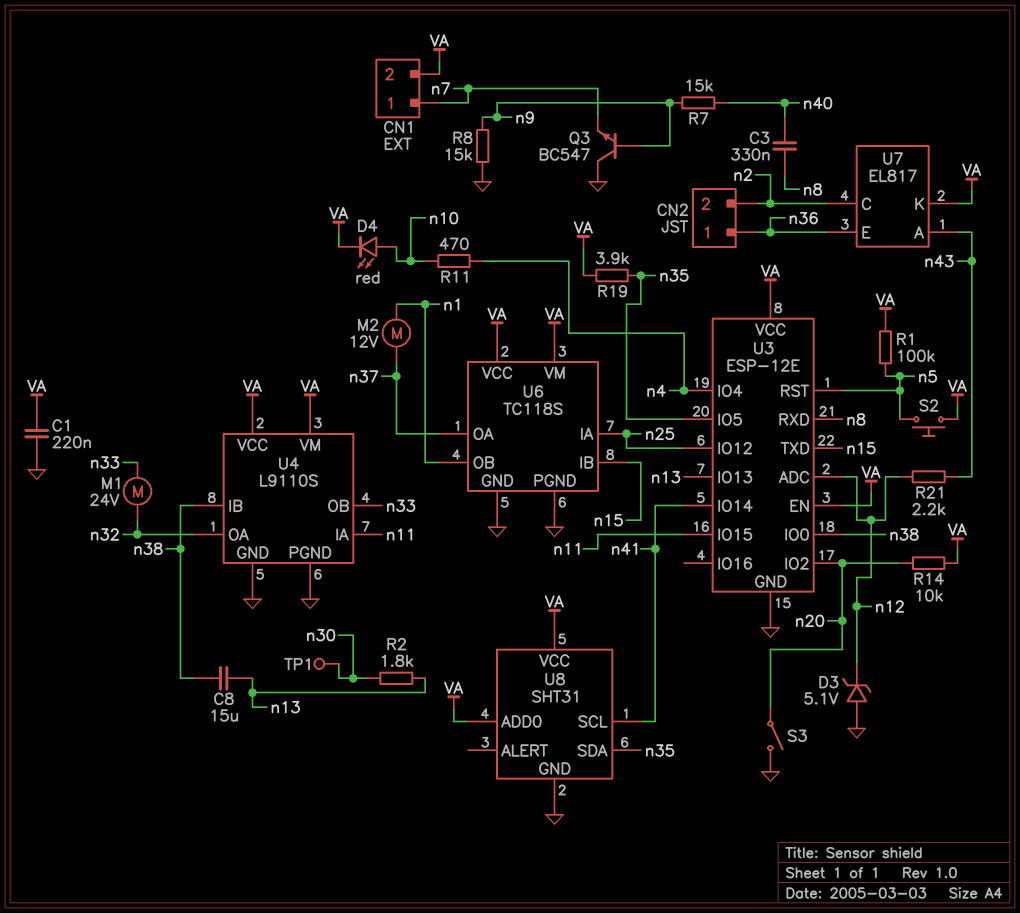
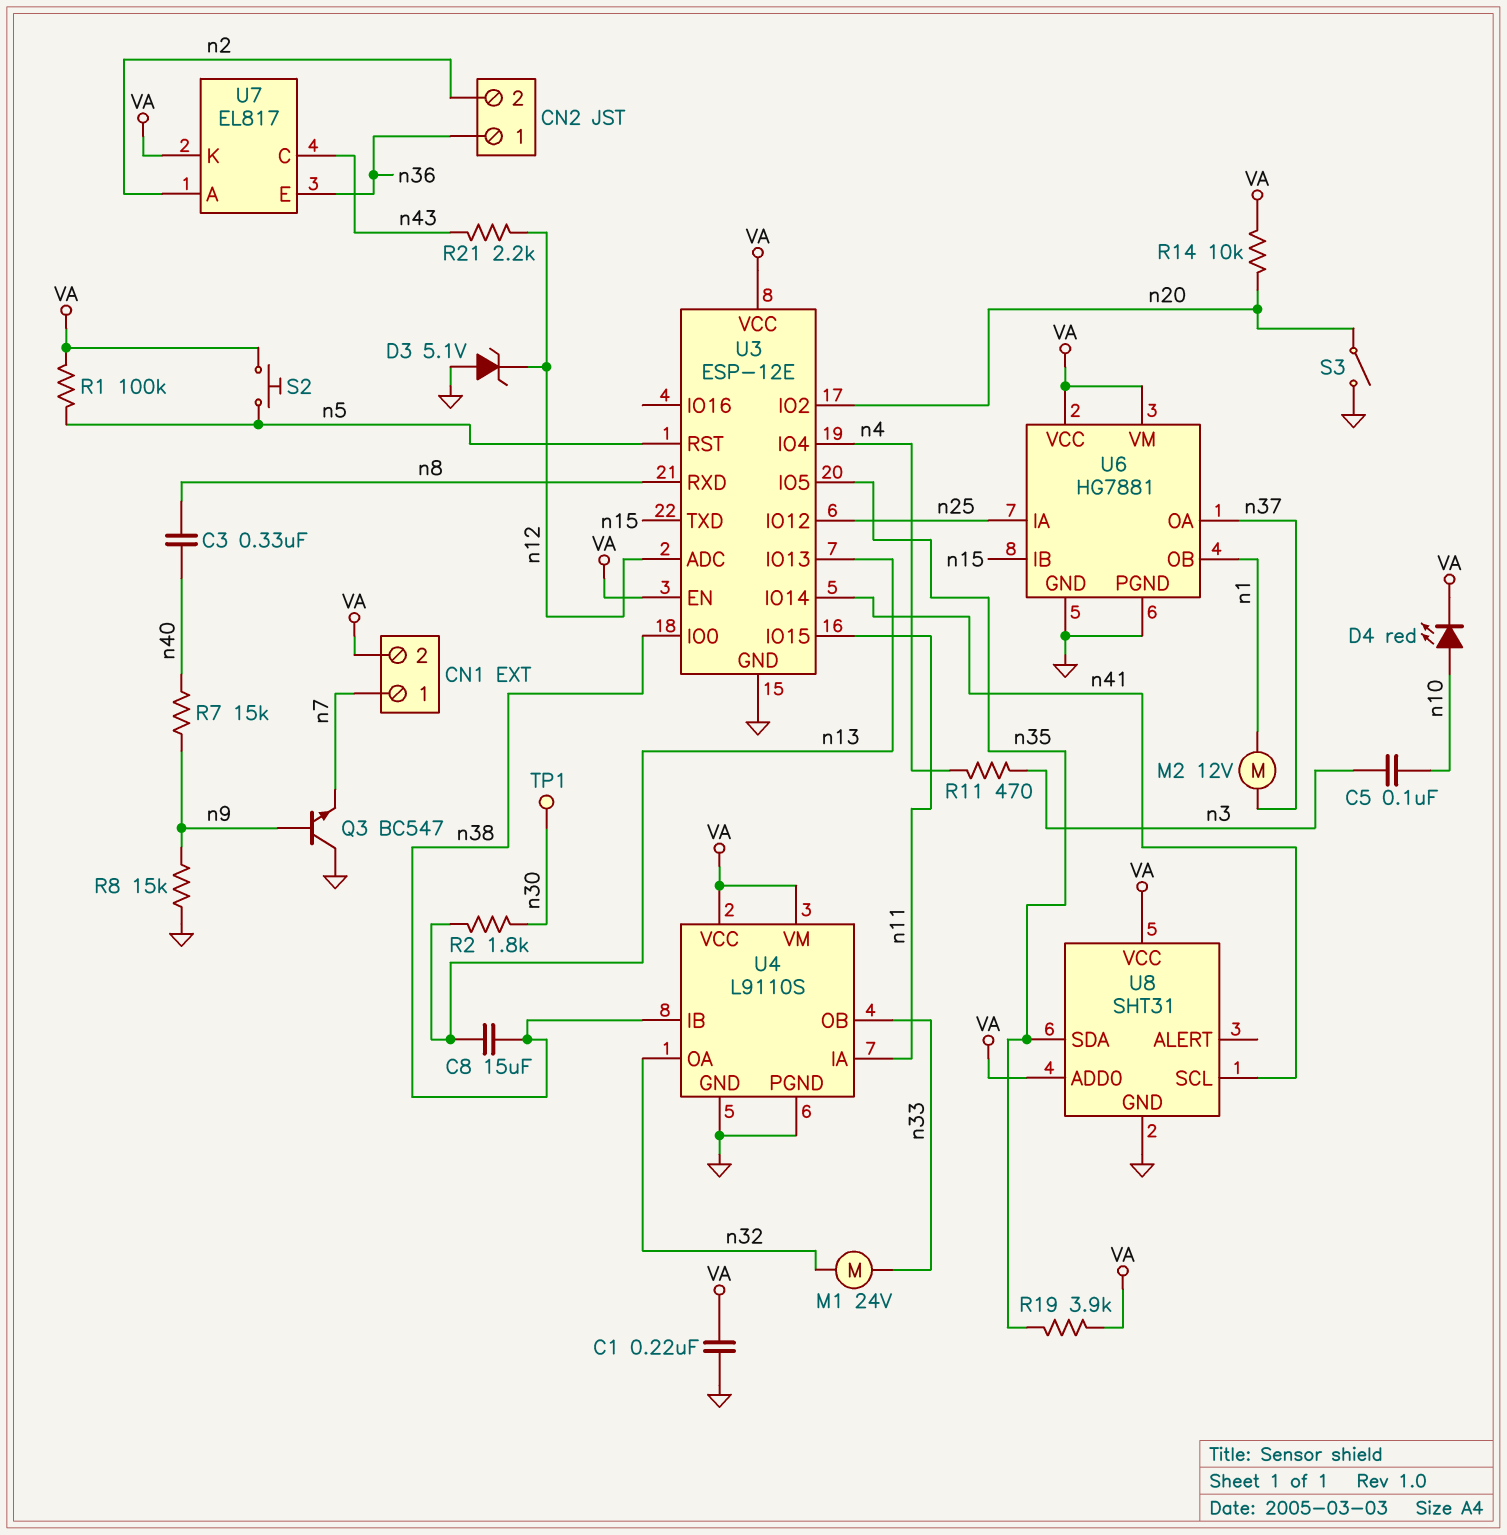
C5: none -> 100nF (n3, n10)
R11: 470 (n4, n10) -> 470 (n3, n4)
U6: TC118S -> HG7881
U7 pin A: n43 -> n2
U7 pin C: n2 -> n43

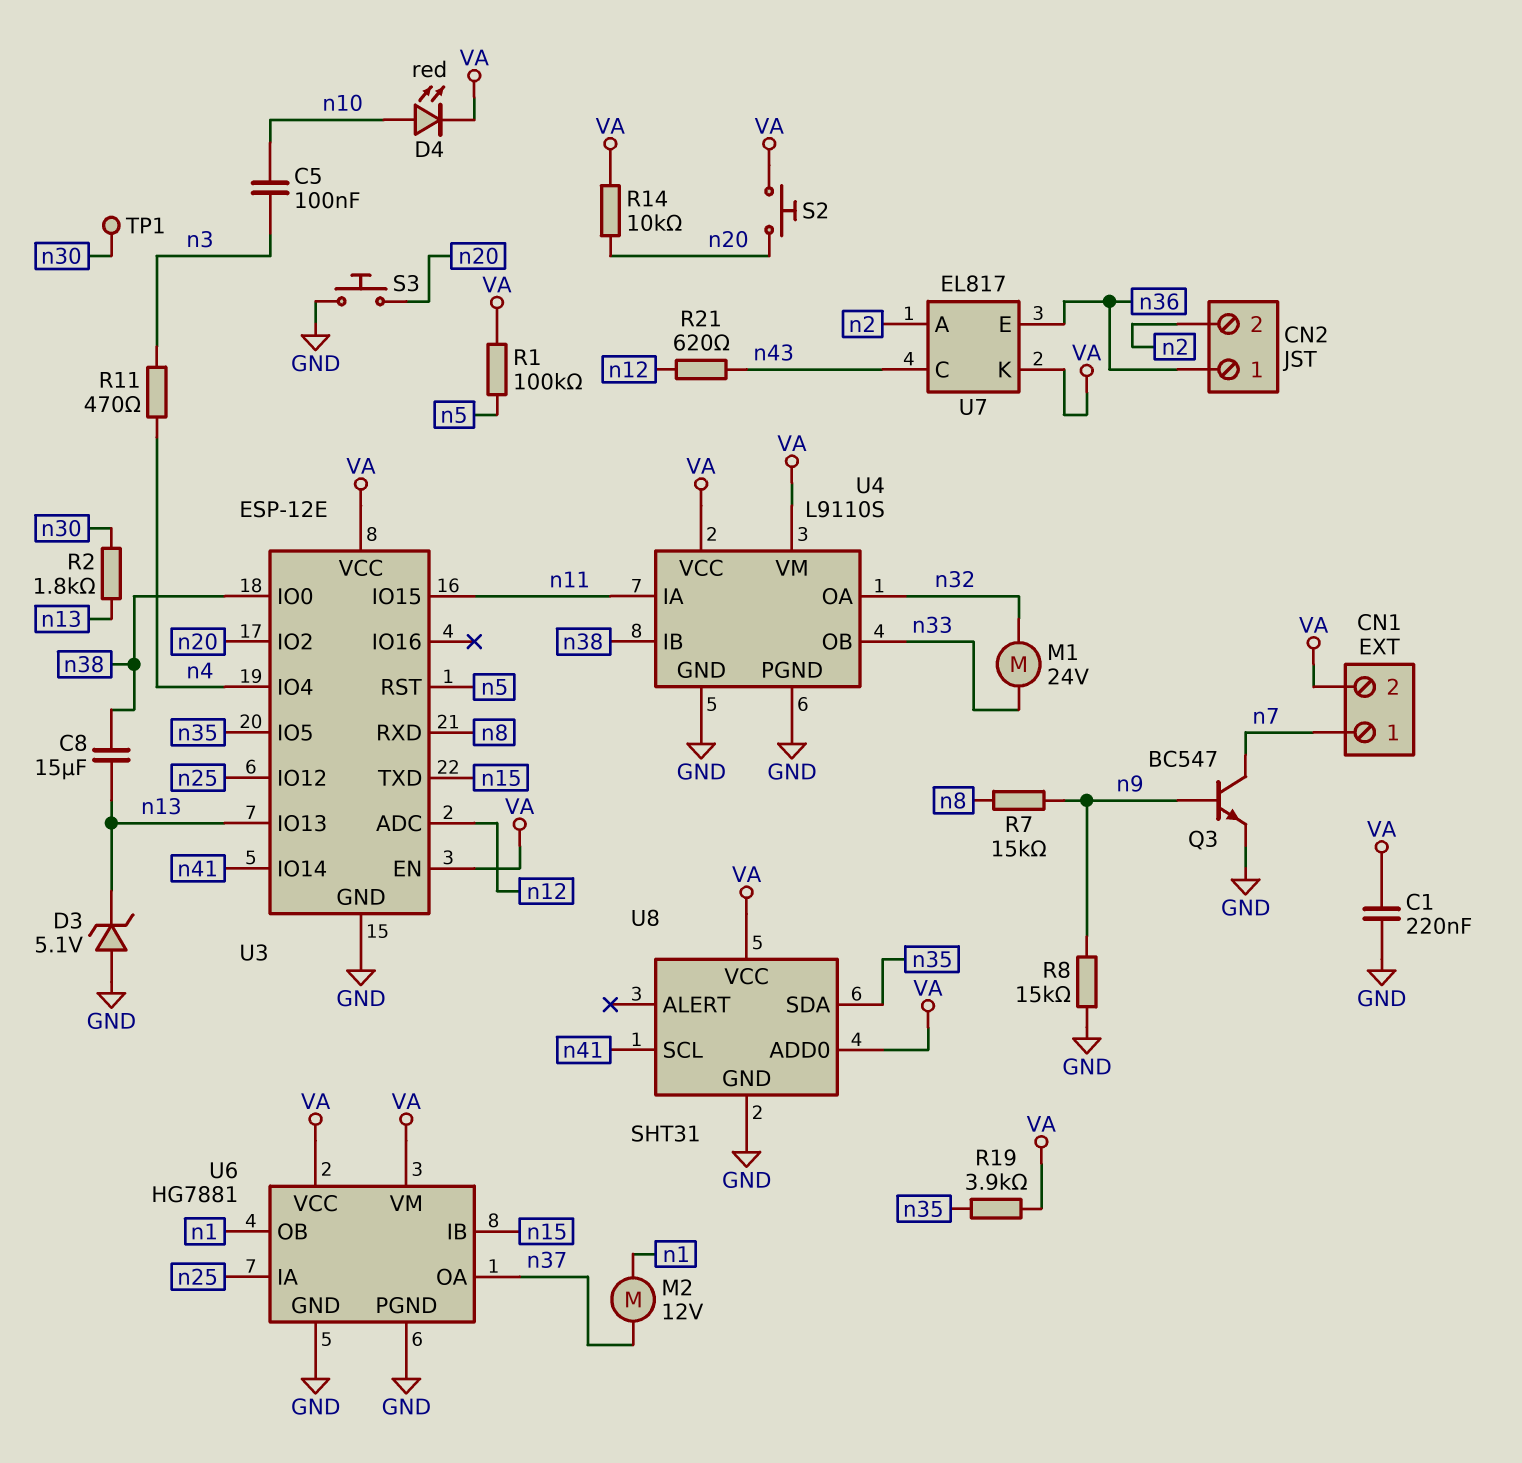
C3: 330nF (n8, n40) -> none
D3: zener 5.1V (A GND, K n12) -> zener 5.1V (A GND, K n13)
Q3: NPN BC547 (B n9, C GND, E n7) -> NPN BC547 (B n9, C n7, E GND)
R7: 15k (n9, n40) -> 15k (n8, n9)
R21: 2.2k (n12, n43) -> 620 (n12, n43)
S2: button (VA, n5) -> button (VA, n20)
S3: switch (GND, n20) -> button (GND, n20)

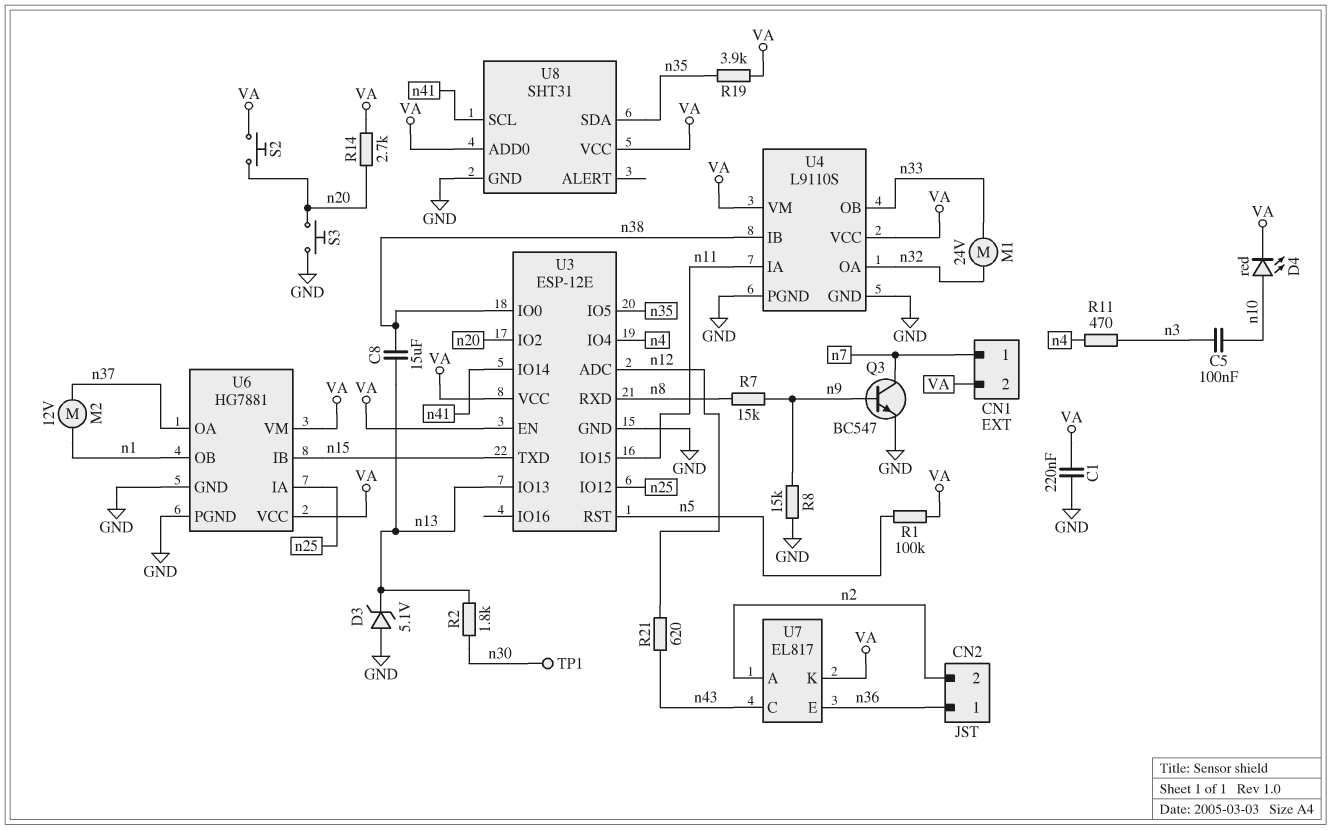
R14: 10k (VA, n20) -> 2.7k (VA, n20)

